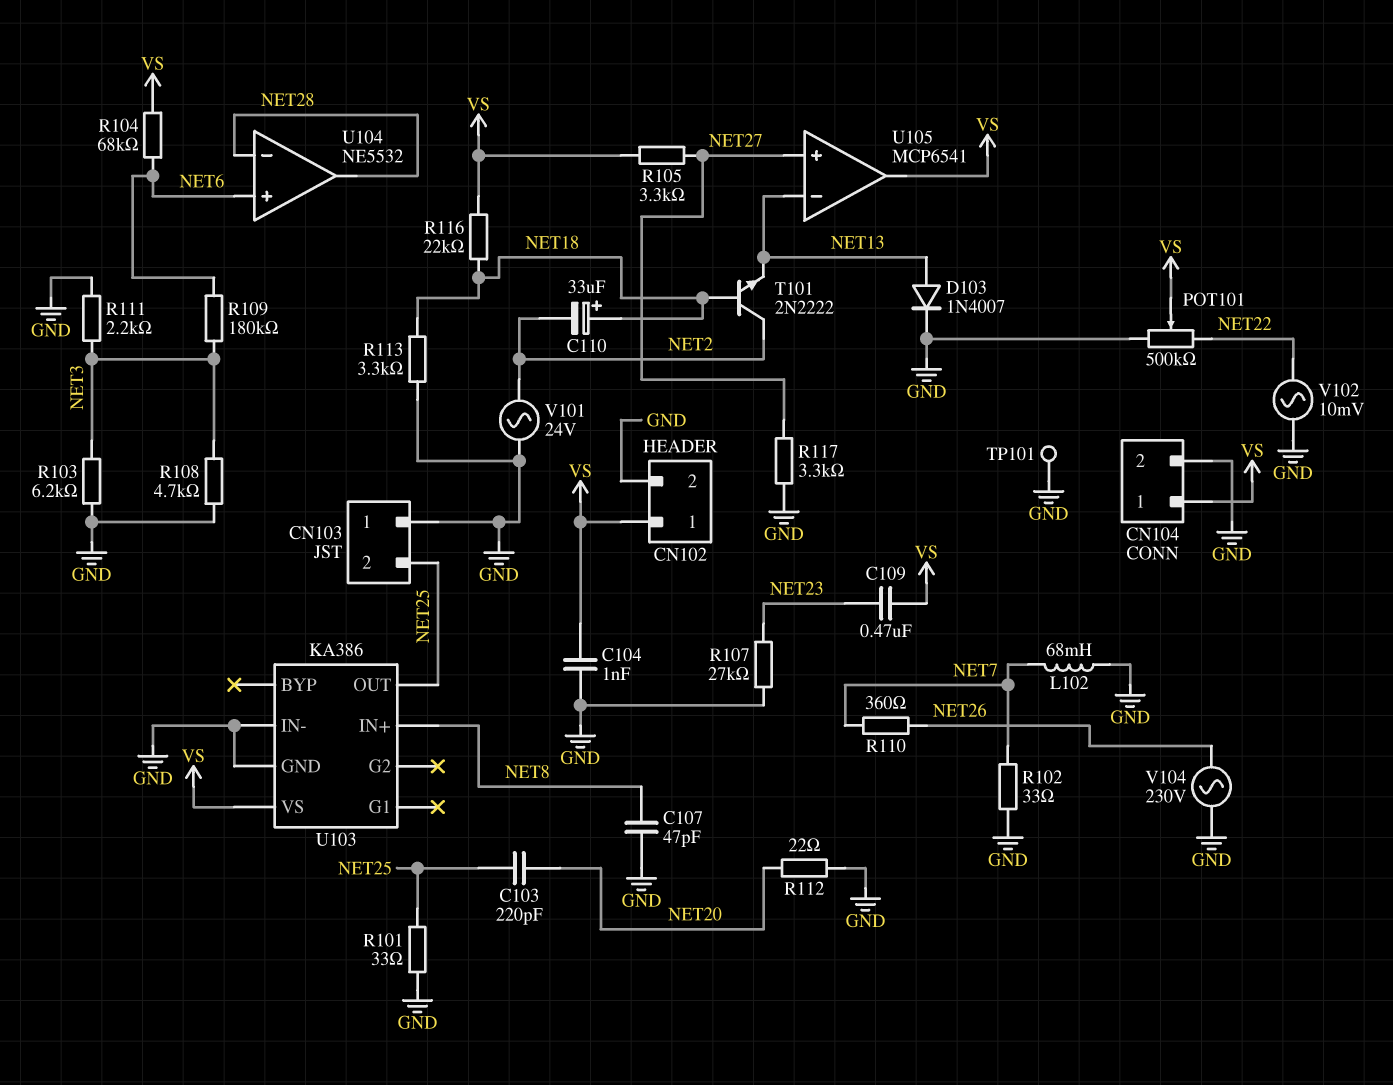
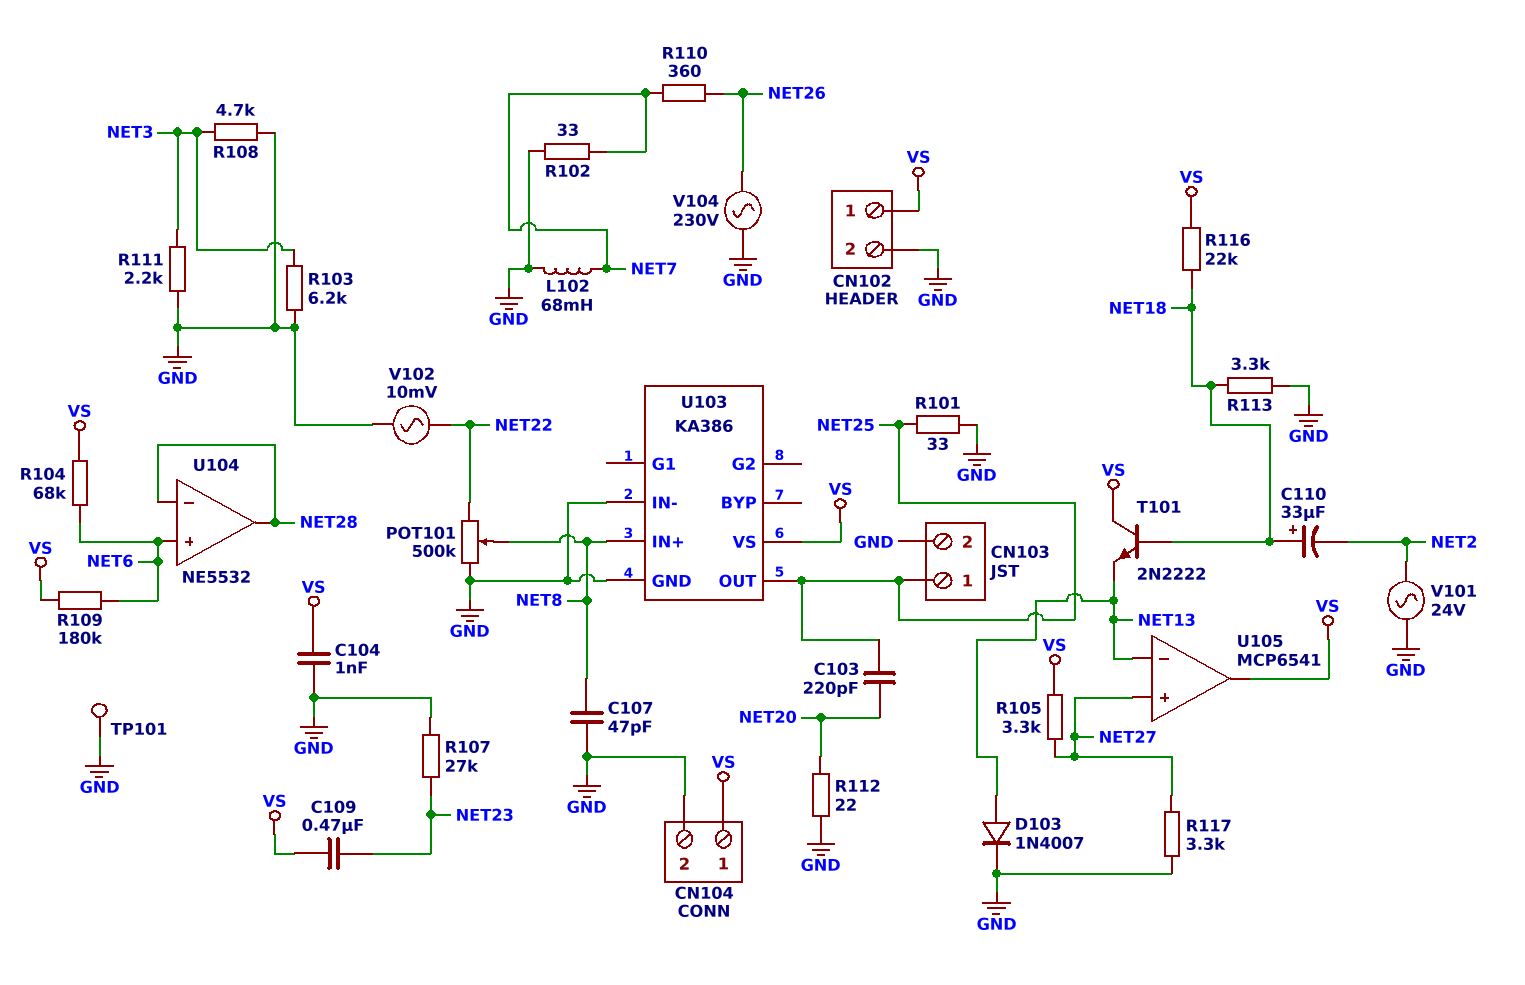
CN103 pin 1: GND -> NET25
CN103 pin 2: NET25 -> GND
POT101: 500k (GND, NET22, wiper VS) -> 500k (GND, NET22, wiper NET8)
R109: 180k (NET3, NET6) -> 180k (NET6, VS)
T101: NPN 2N2222 (B NET18, C NET2, E NET13) -> NPN 2N2222 (B NET18, C VS, E NET13)

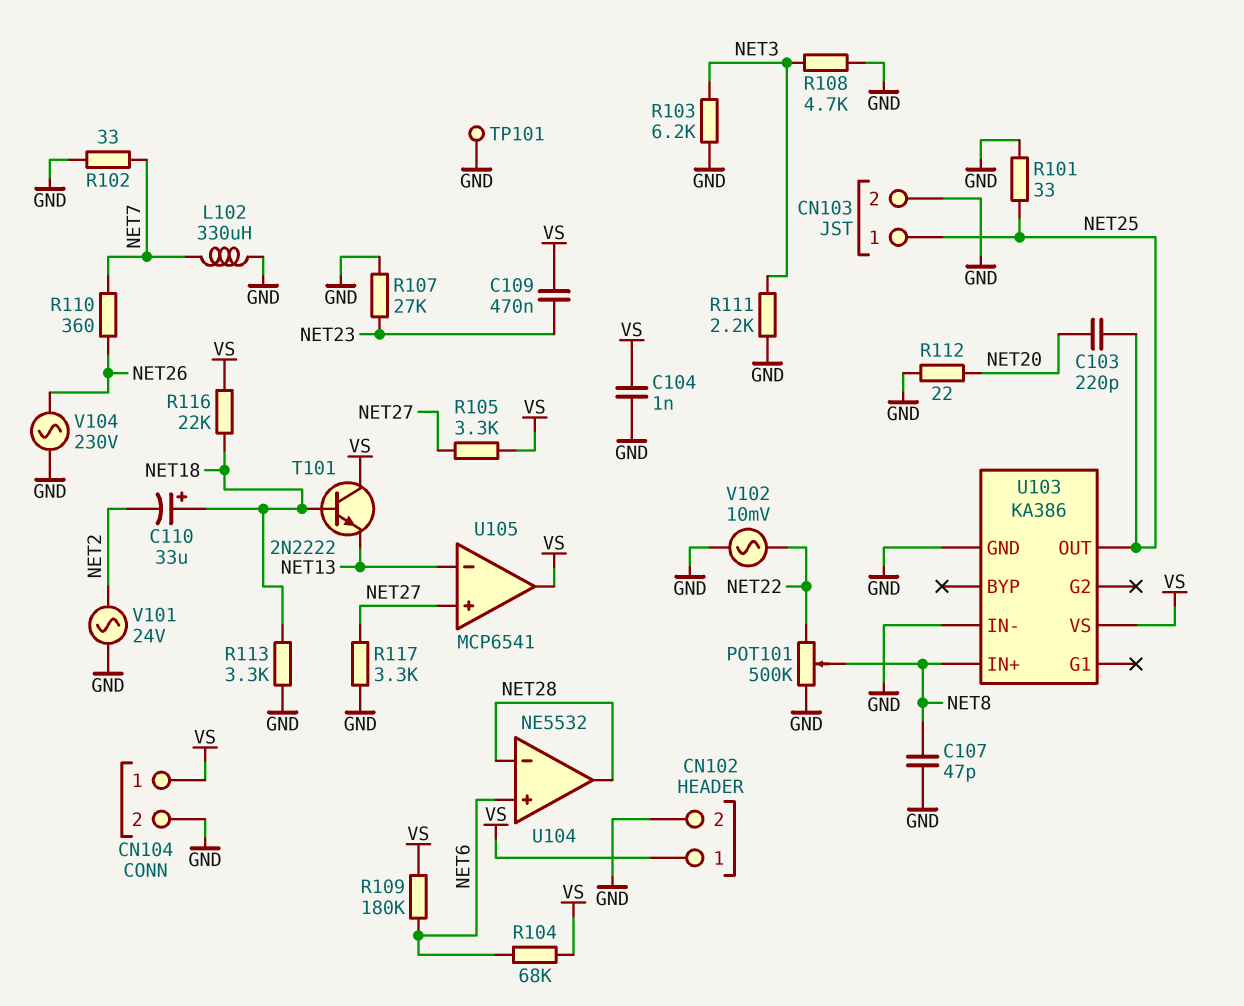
D103: diode 1N4007 (A NET13, K GND) -> none
L102: 68mH (GND, NET7) -> 330uH (GND, NET7)

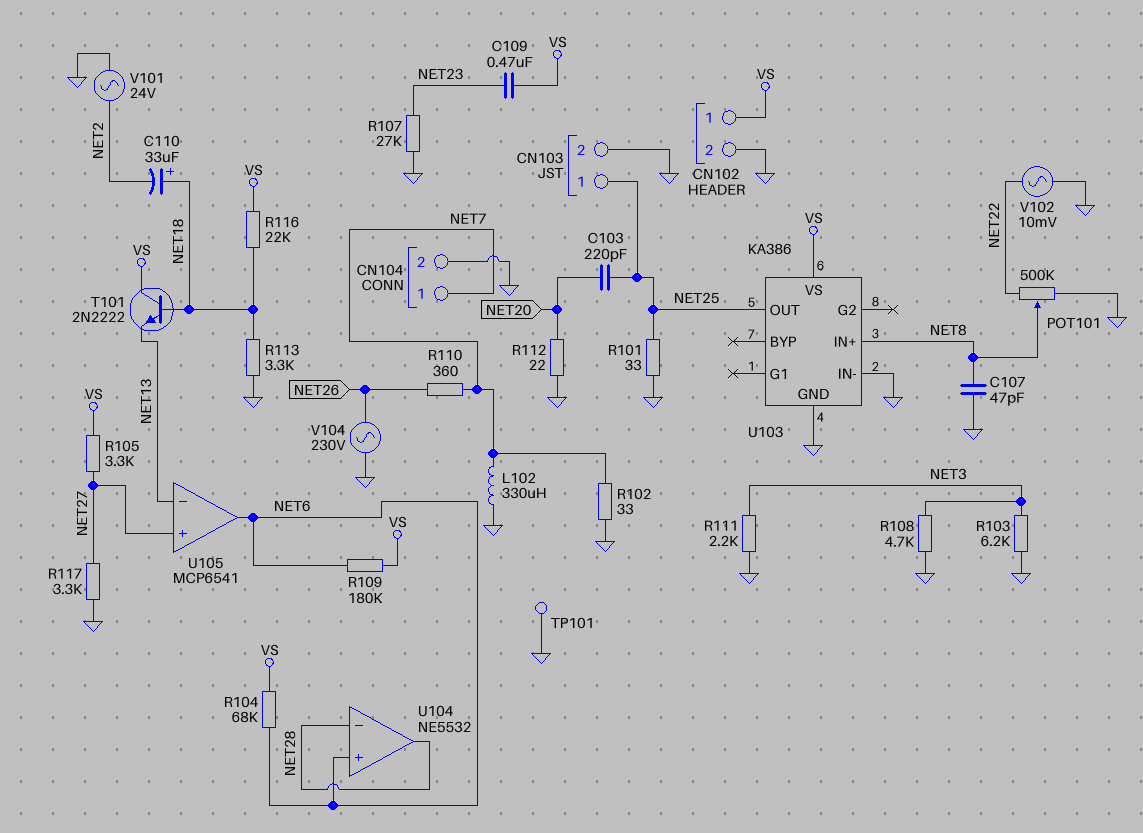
C104: 1nF (GND, VS) -> none
CN104 pin 1: VS -> NET7
U105 pin out: VS -> NET6

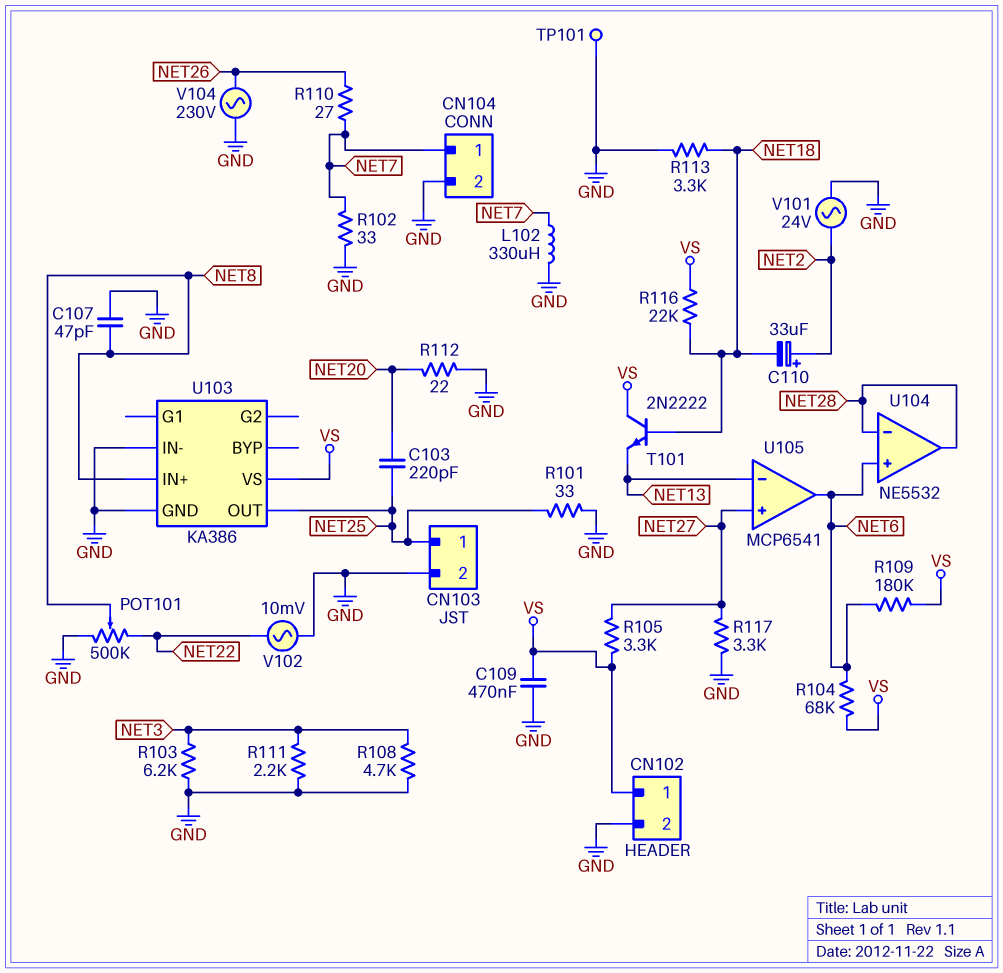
C109: 470nF (NET23, VS) -> 470nF (GND, VS)
C110: 33uF (plus NET18, minus NET2) -> 33uF (plus NET2, minus NET18)
R107: 27k (GND, NET23) -> none
R110: 360 (NET7, NET26) -> 27 (NET7, NET26)

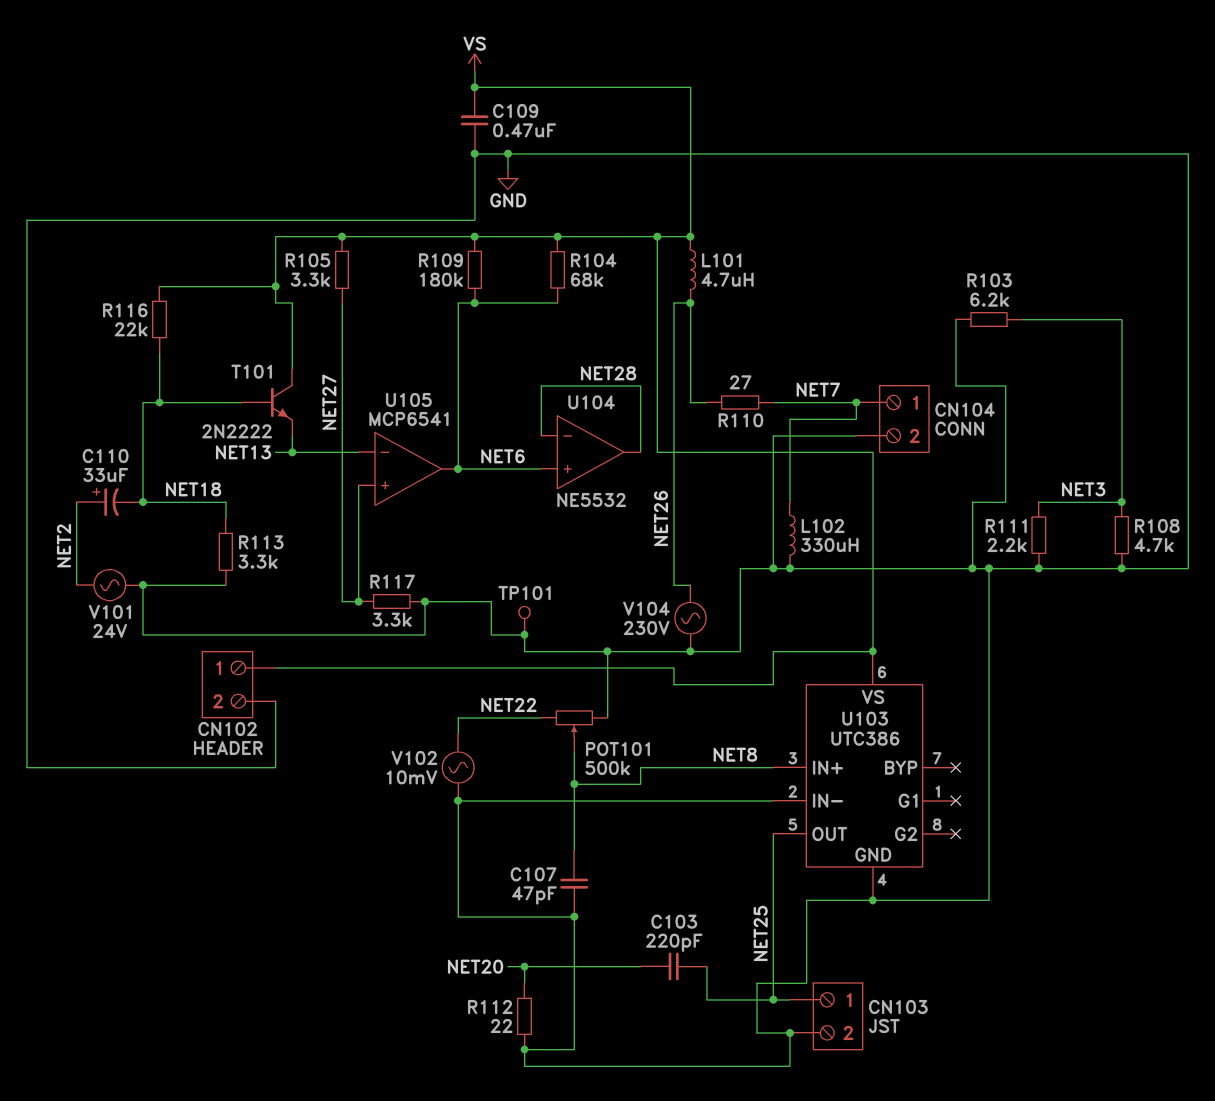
L101: none -> 4.7uH (NET26, VS)
R101: 33 (GND, NET25) -> none
R102: 33 (GND, NET7) -> none
U103: KA386 -> UTC386

